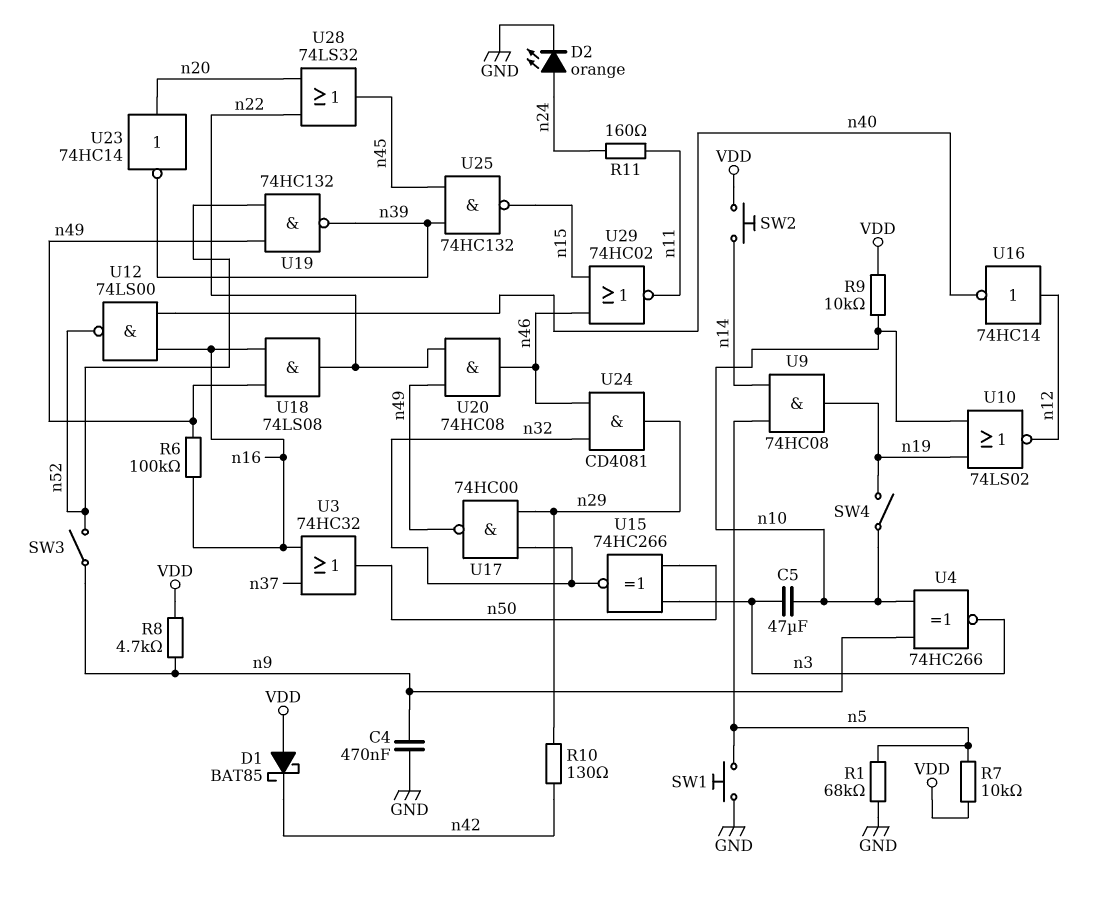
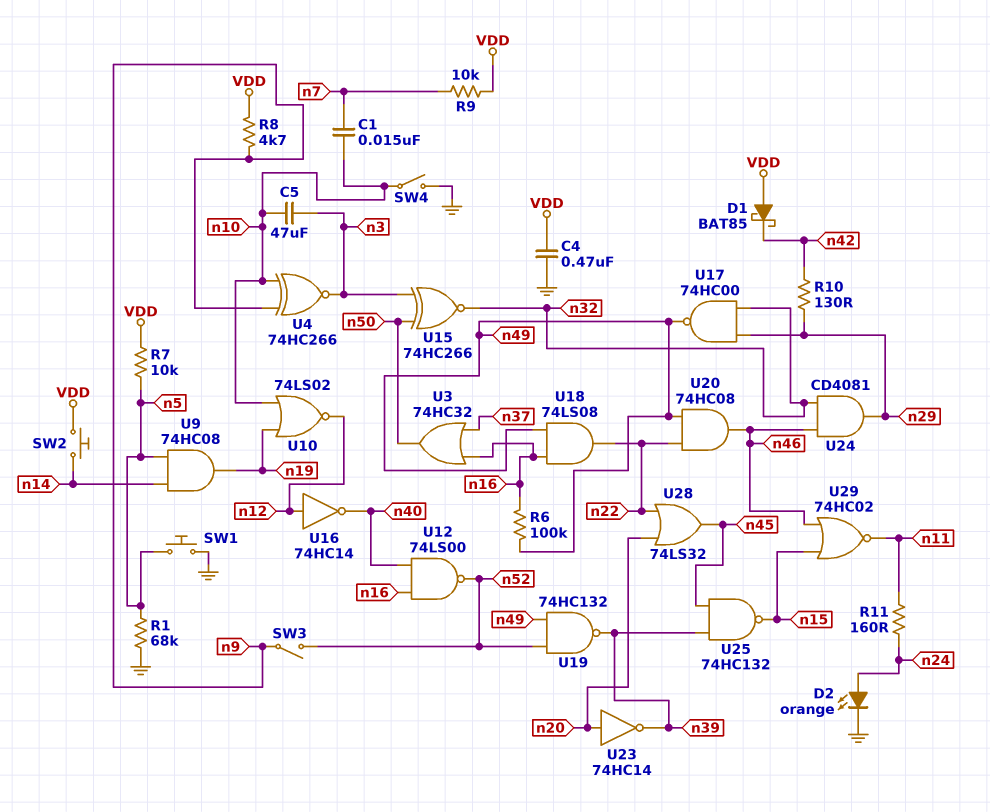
C1: none -> 15nF (n7, n10)
C4: 470nF (GND, n9) -> 470nF (GND, VDD)
R9: 10k (VDD, n10) -> 10k (VDD, n7)
SW4: switch (n10, n19) -> switch (GND, n10)

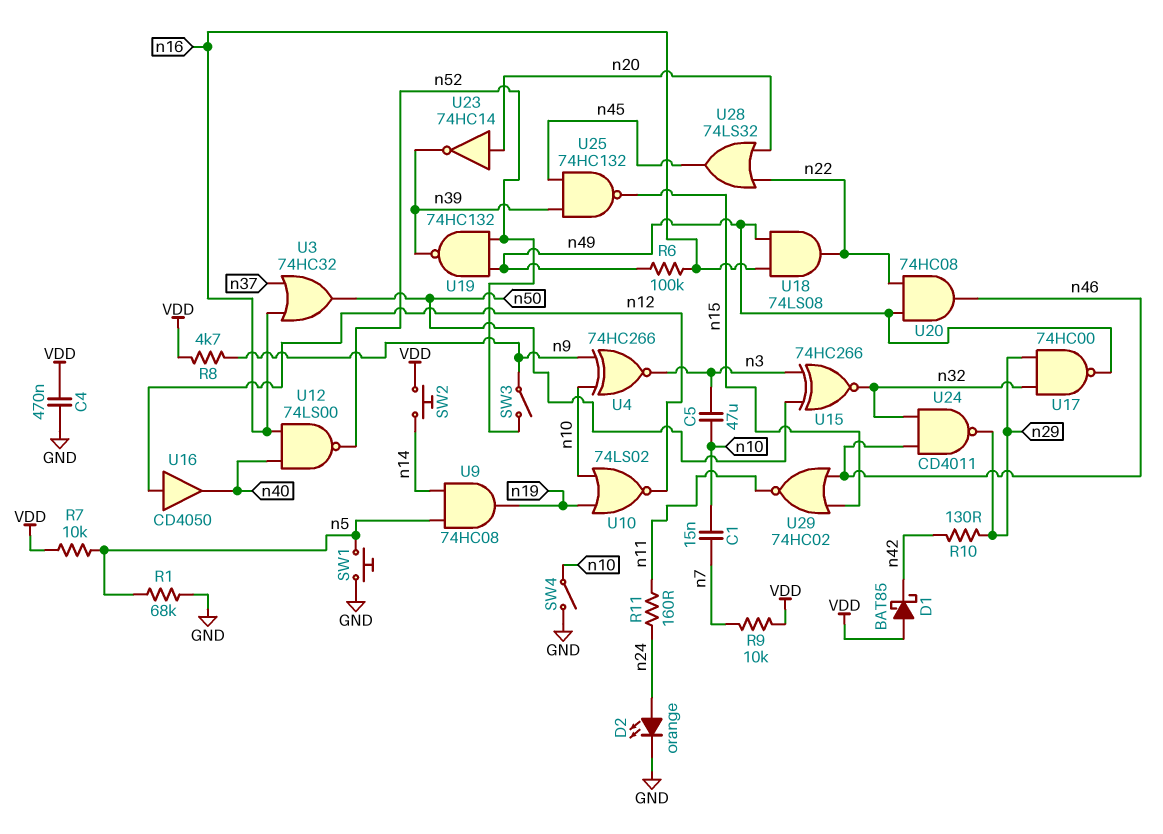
U16: NOT 74HC14 (in n12, out n40) -> buffer CD4050 (in n12, out n40)
U24: AND CD4081 (in n32, in n46, out n29) -> NAND CD4011 (in n32, in n46, out n29)

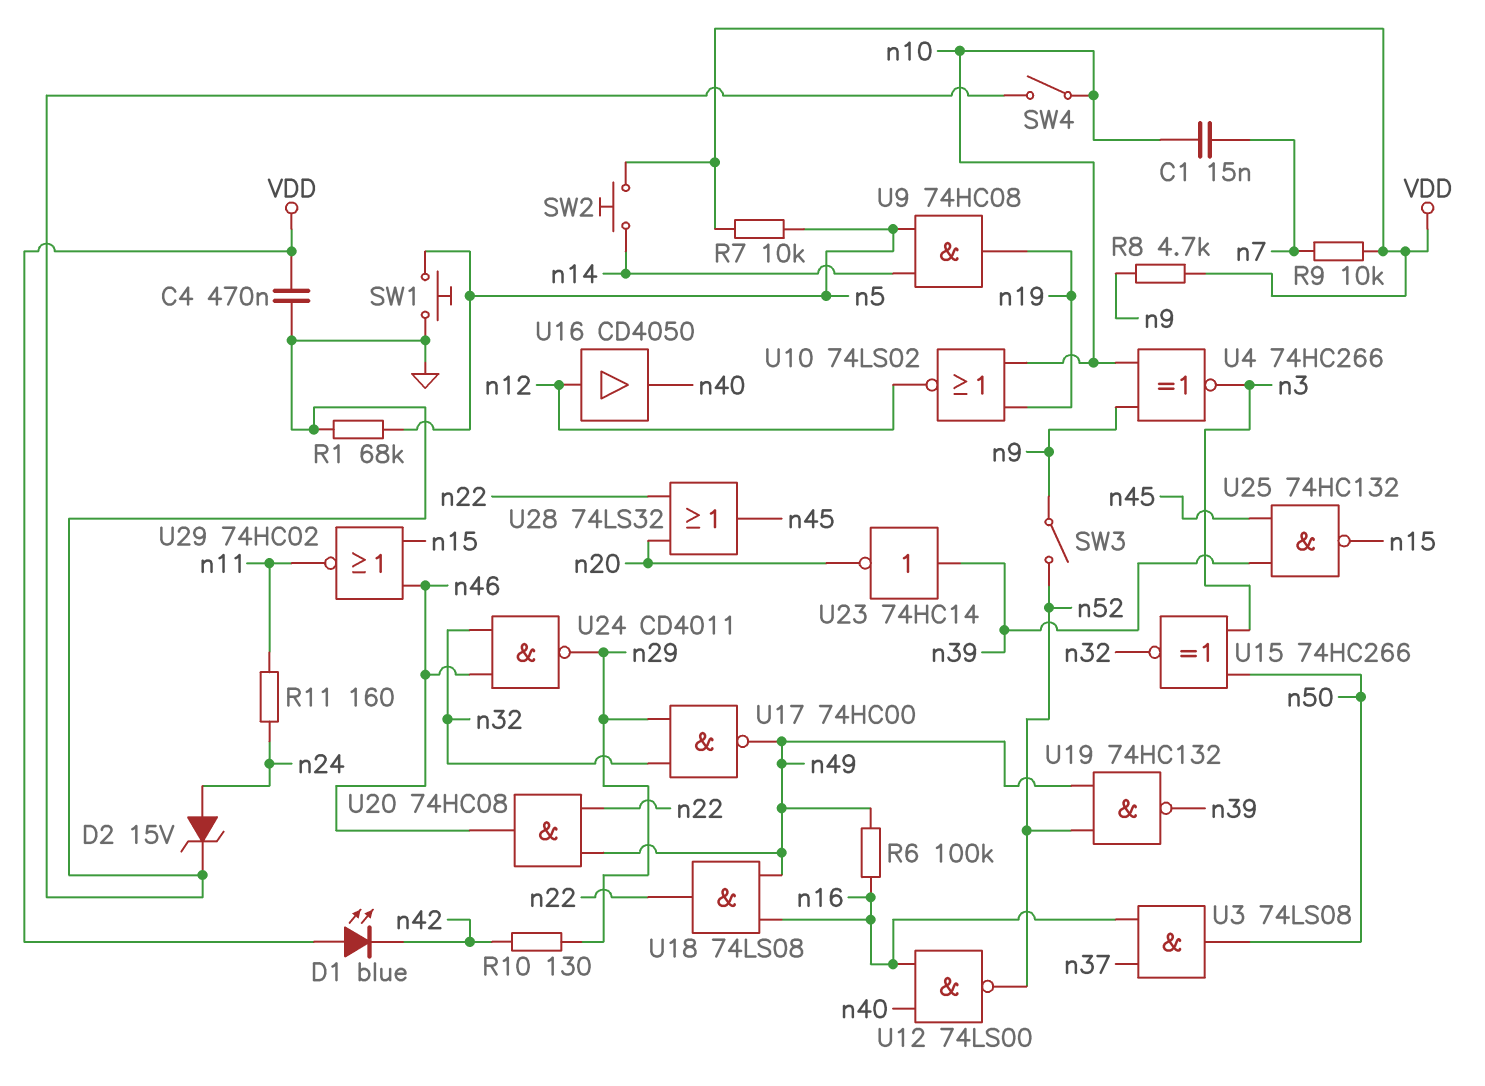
C5: 47uF (n3, n10) -> none
D1: schottky BAT85 (A VDD, K n42) -> LED blue (A VDD, K n42)
D2: LED orange (A n24, K GND) -> zener 15V (A n24, K GND)
U3: OR 74HC32 (in n16, in n37, out n50) -> AND 74LS08 (in n16, in n37, out n50)
U23: NOT 74HC14 (in n20, out n39) -> NOT 74HC14 (in n39, out n20)

